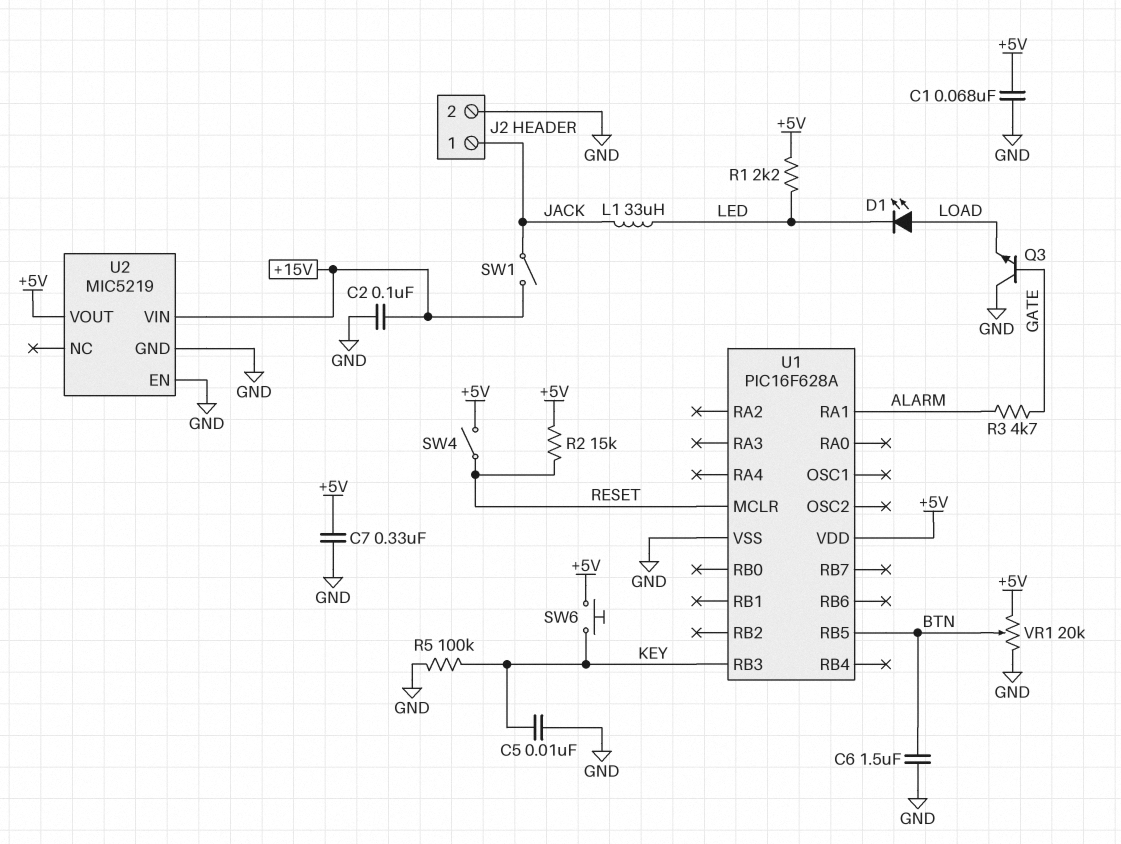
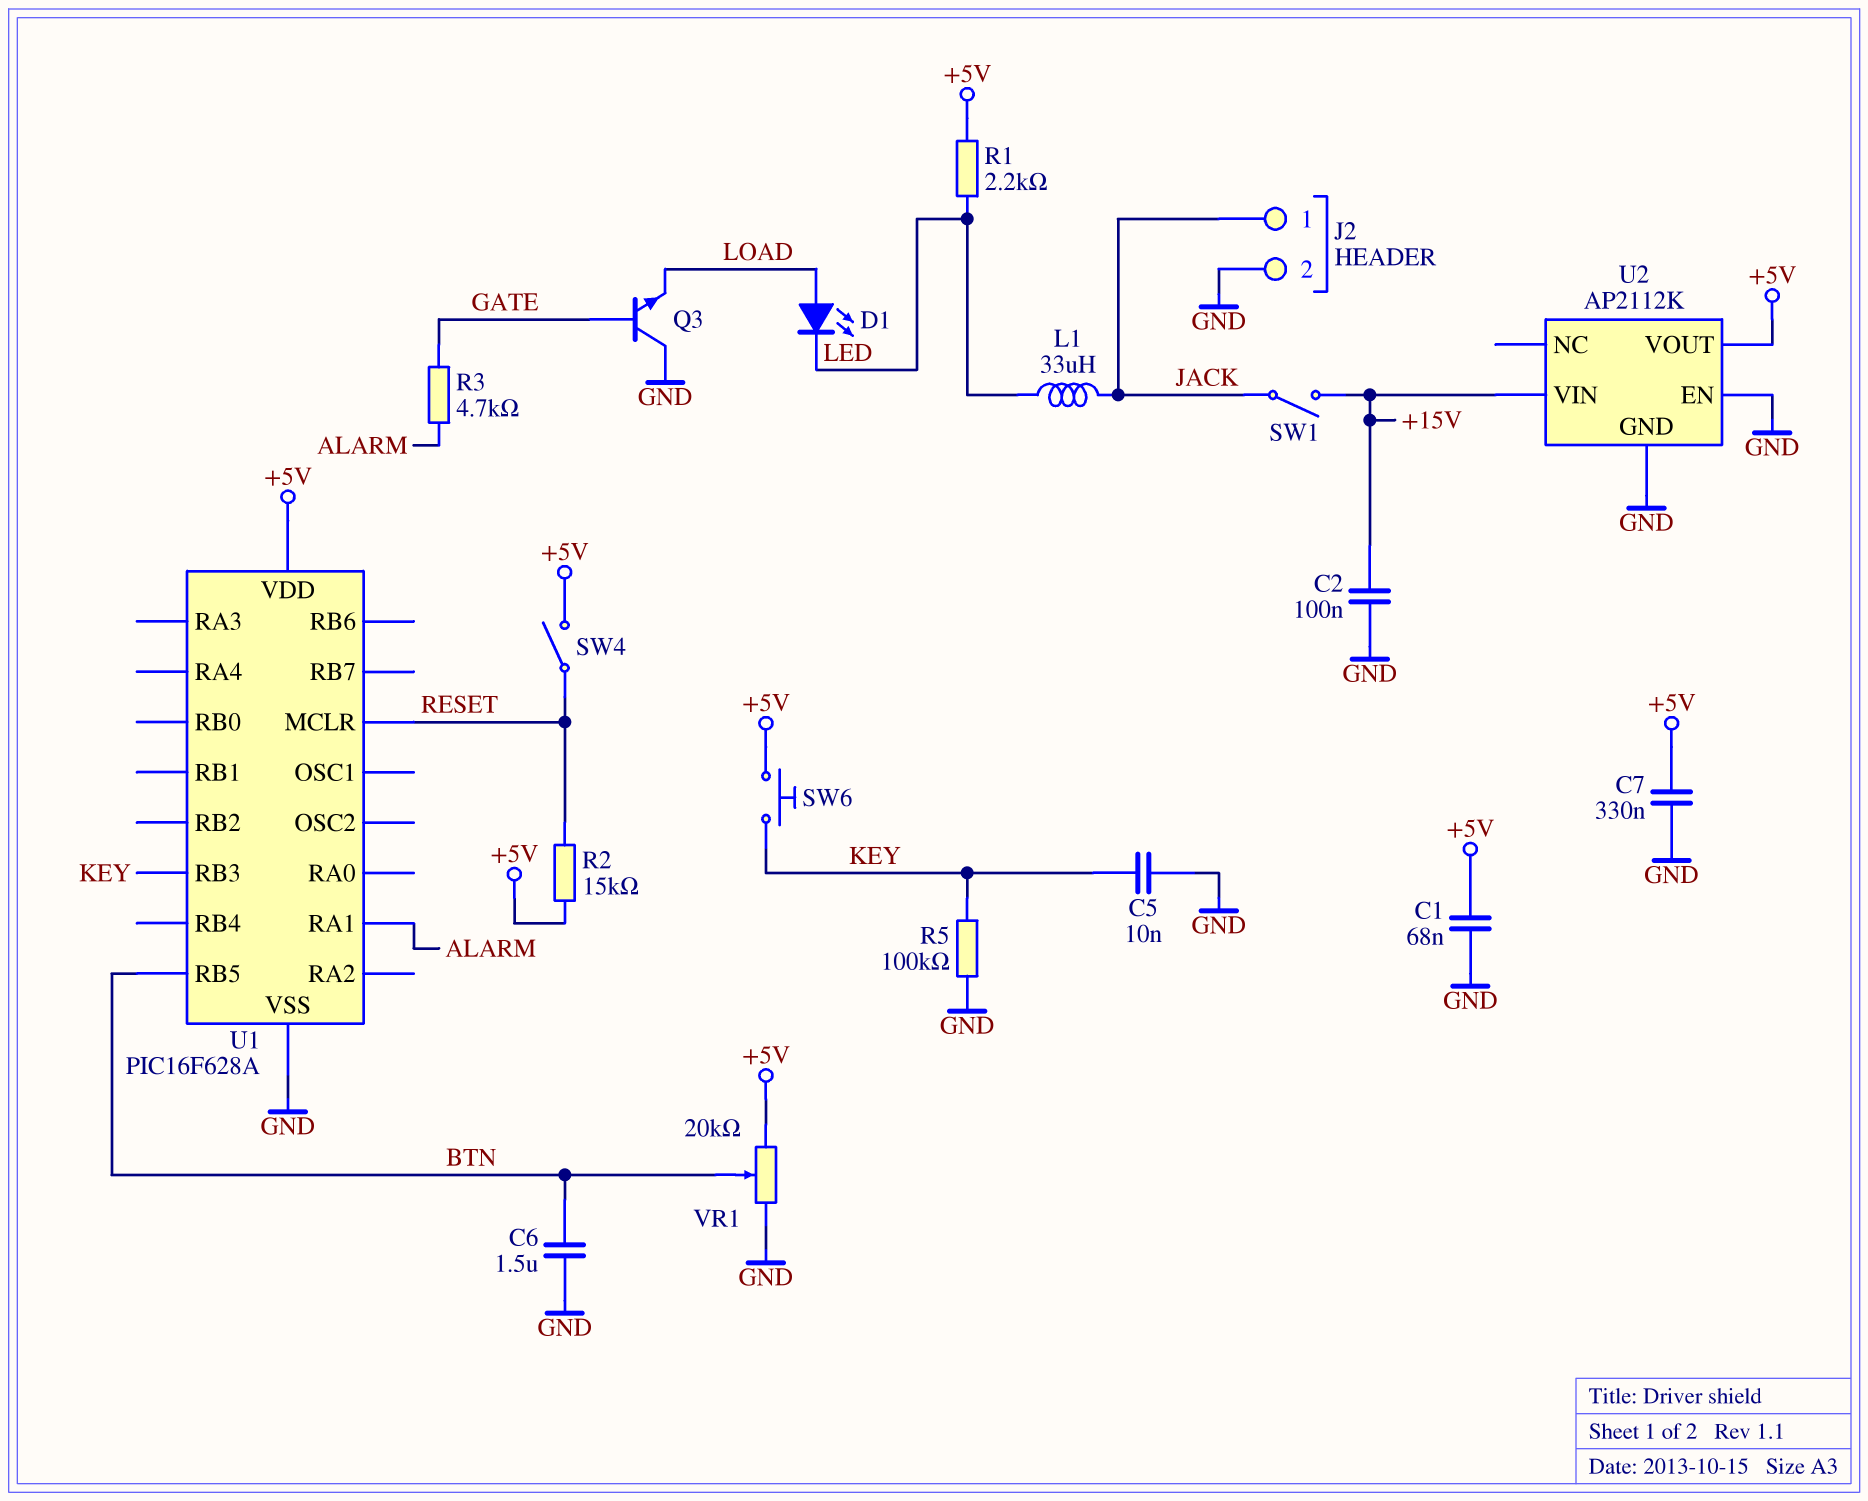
U2: MIC5219 -> AP2112K

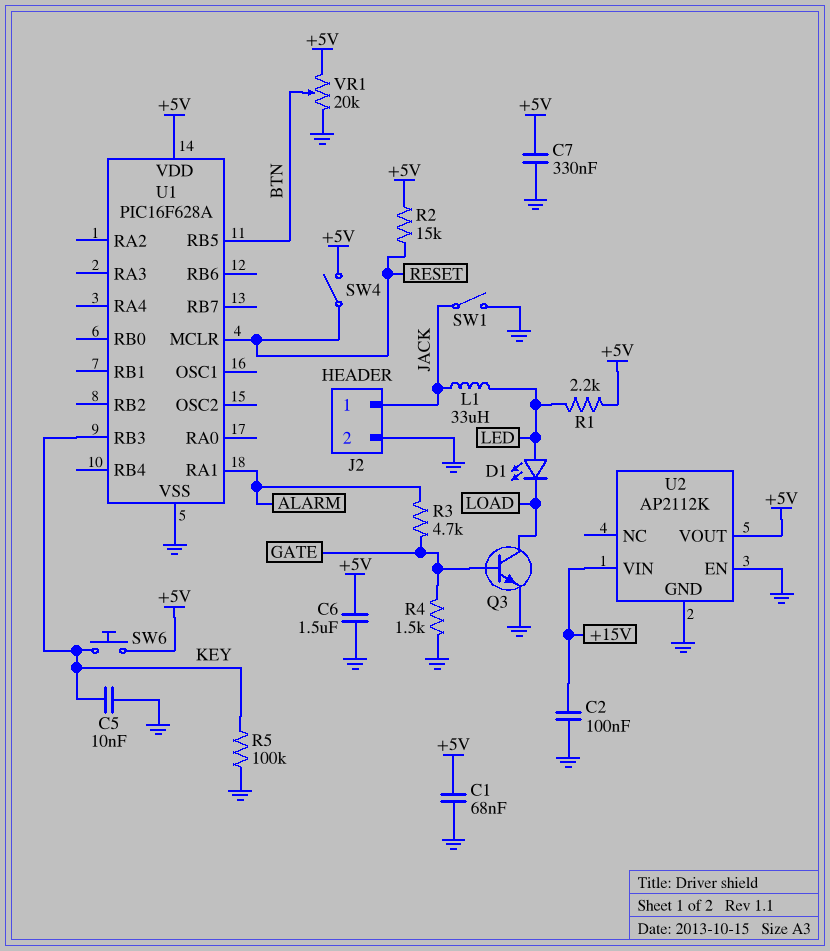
C6: 1.5uF (BTN, GND) -> 1.5uF (+5V, GND)
D1: LED (A LOAD, K LED) -> LED (A LED, K LOAD)
Q3: NPN (B GATE, C GND, E LOAD) -> NPN (B GATE, C LOAD, E GND)
R4: none -> 1.5k (GATE, GND)
SW1: switch (+15V, JACK) -> switch (GND, JACK)

